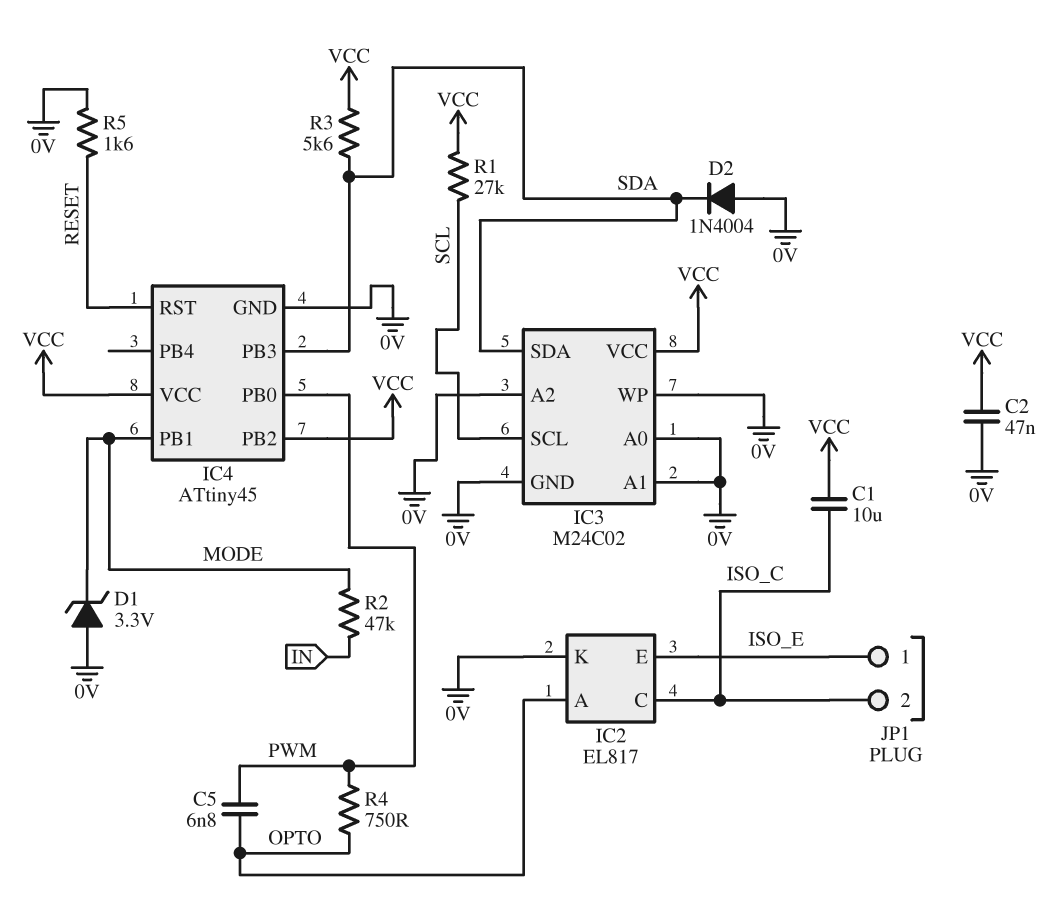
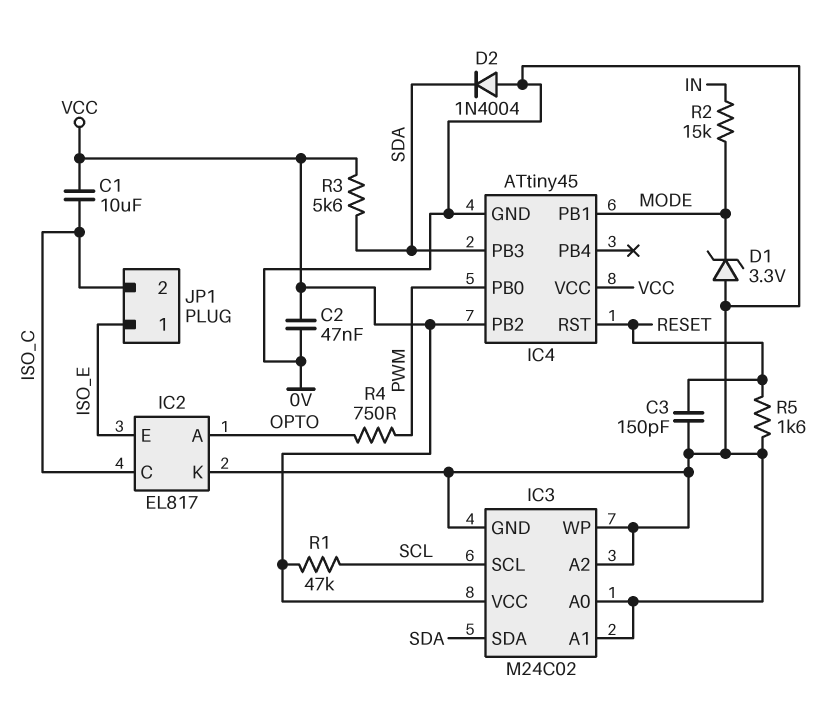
C3: none -> 150pF (0V, RESET)
C5: 6.8nF (OPTO, PWM) -> none
R1: 27k (SCL, VCC) -> 47k (SCL, VCC)
R2: 47k (IN, MODE) -> 15k (IN, MODE)

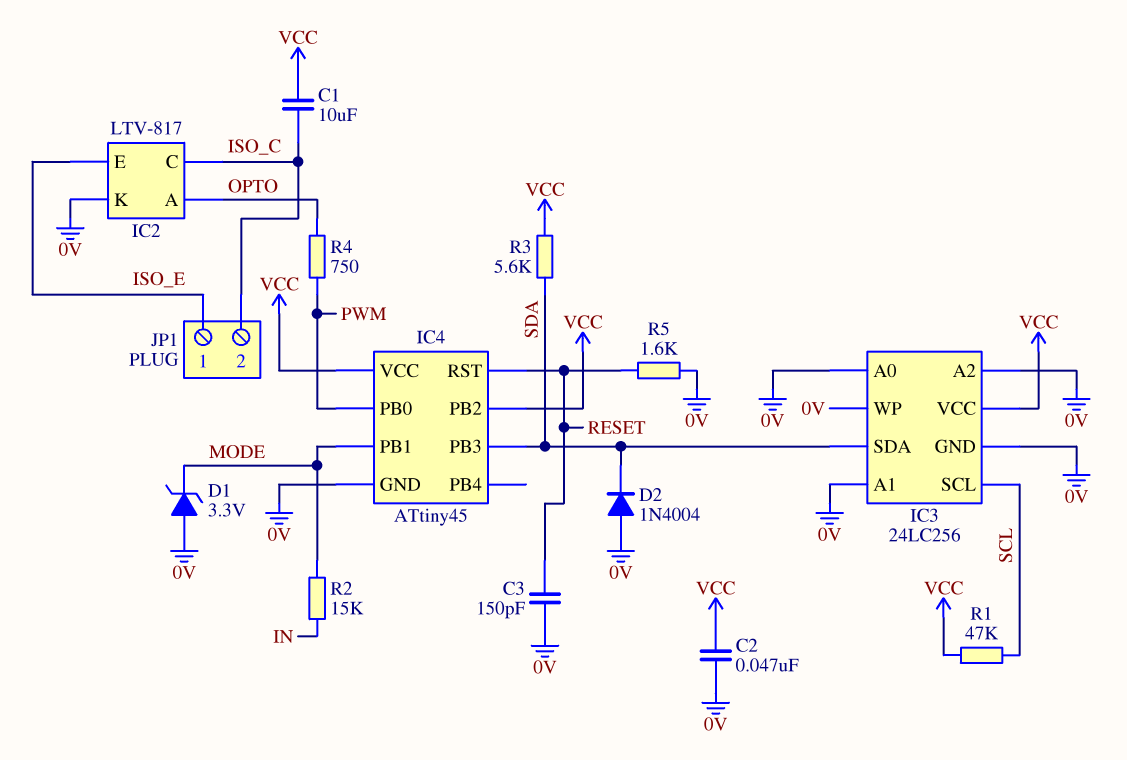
IC2: EL817 -> LTV-817
IC3: M24C02 -> 24LC256

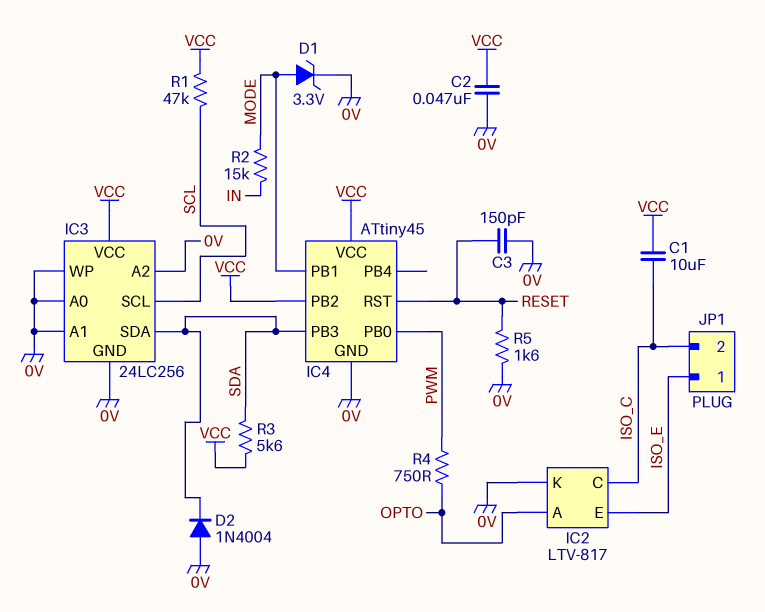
D1: zener 3.3V (A 0V, K MODE) -> zener 3.3V (A MODE, K 0V)

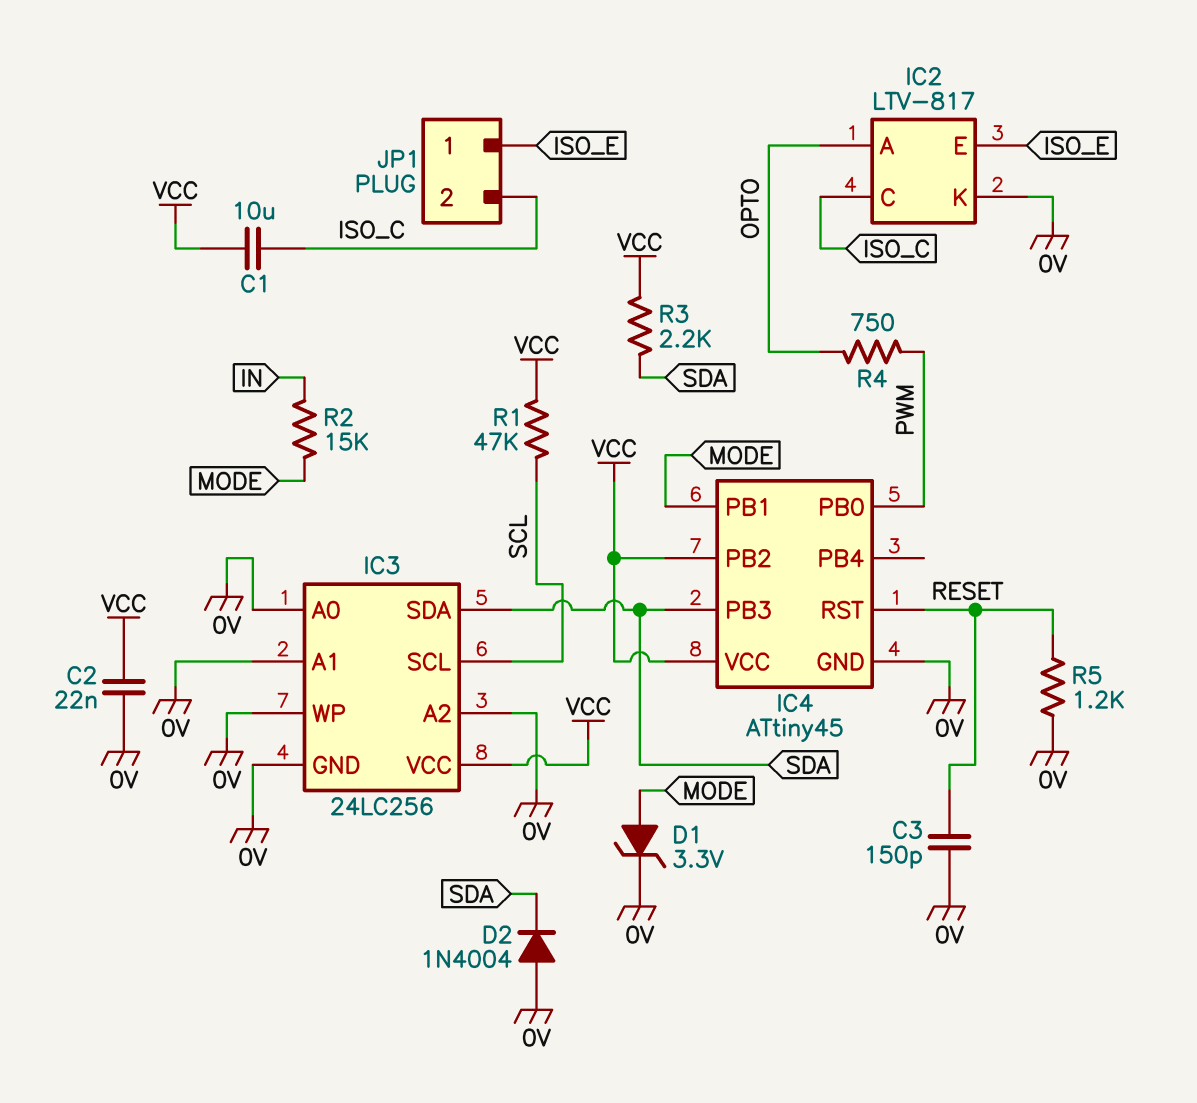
C2: 47nF (0V, VCC) -> 22nF (0V, VCC)
R3: 5.6k (SDA, VCC) -> 2.2k (SDA, VCC)
R5: 1.6k (0V, RESET) -> 1.2k (0V, RESET)

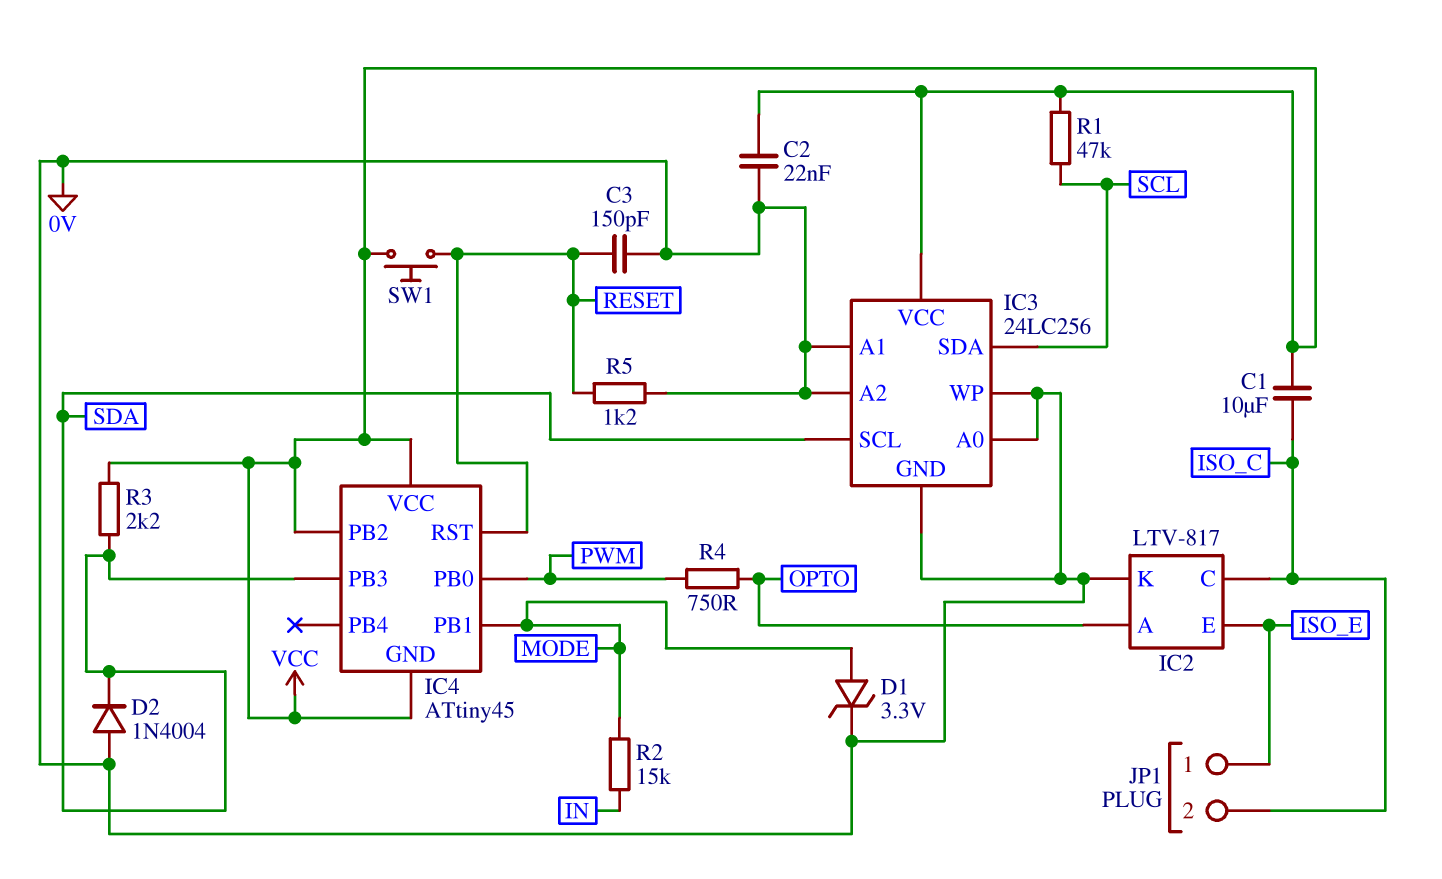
IC3 pin SCL: SCL -> SDA
IC3 pin SDA: SDA -> SCL
IC4 pin GND: 0V -> VCC
SW1: none -> button (RESET, VCC)

